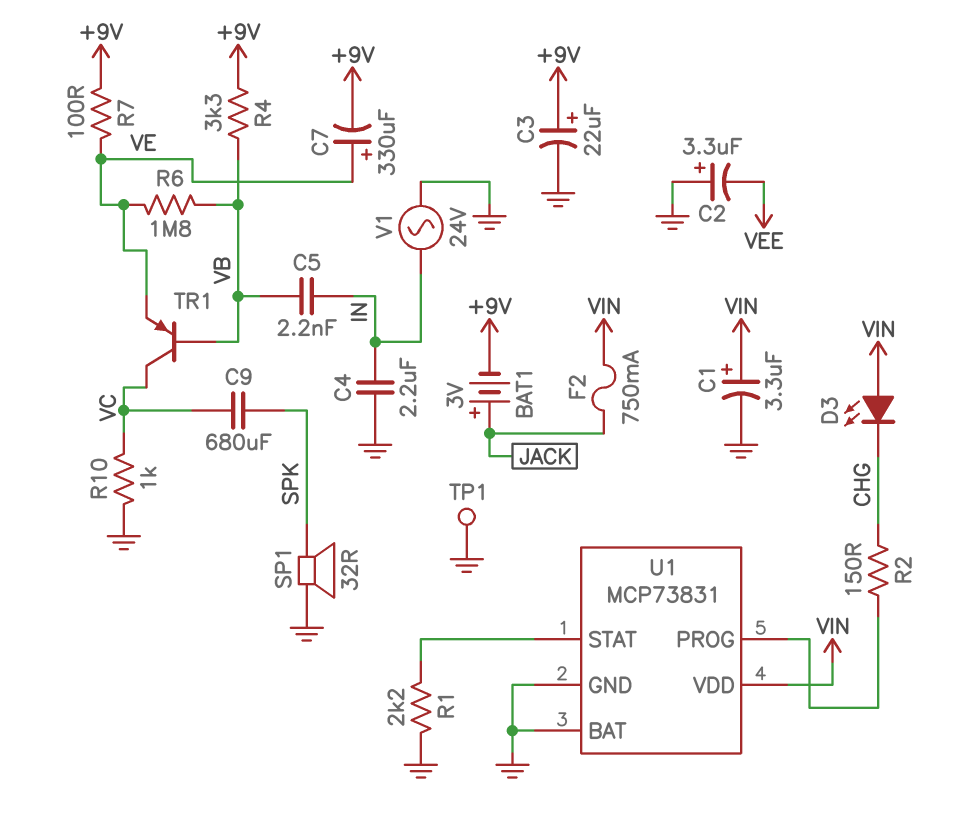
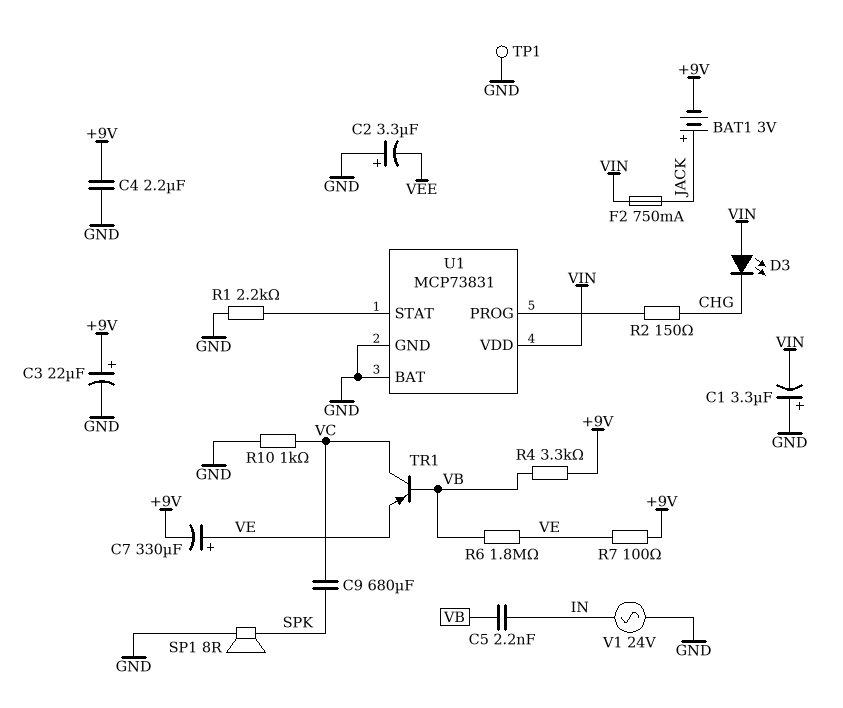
C1: 3.3uF (plus VIN, minus GND) -> 3.3uF (plus GND, minus VIN)
C4: 2.2uF (GND, IN) -> 2.2uF (+9V, GND)
SP1: speaker 32R (GND, SPK) -> speaker 8R (GND, SPK)

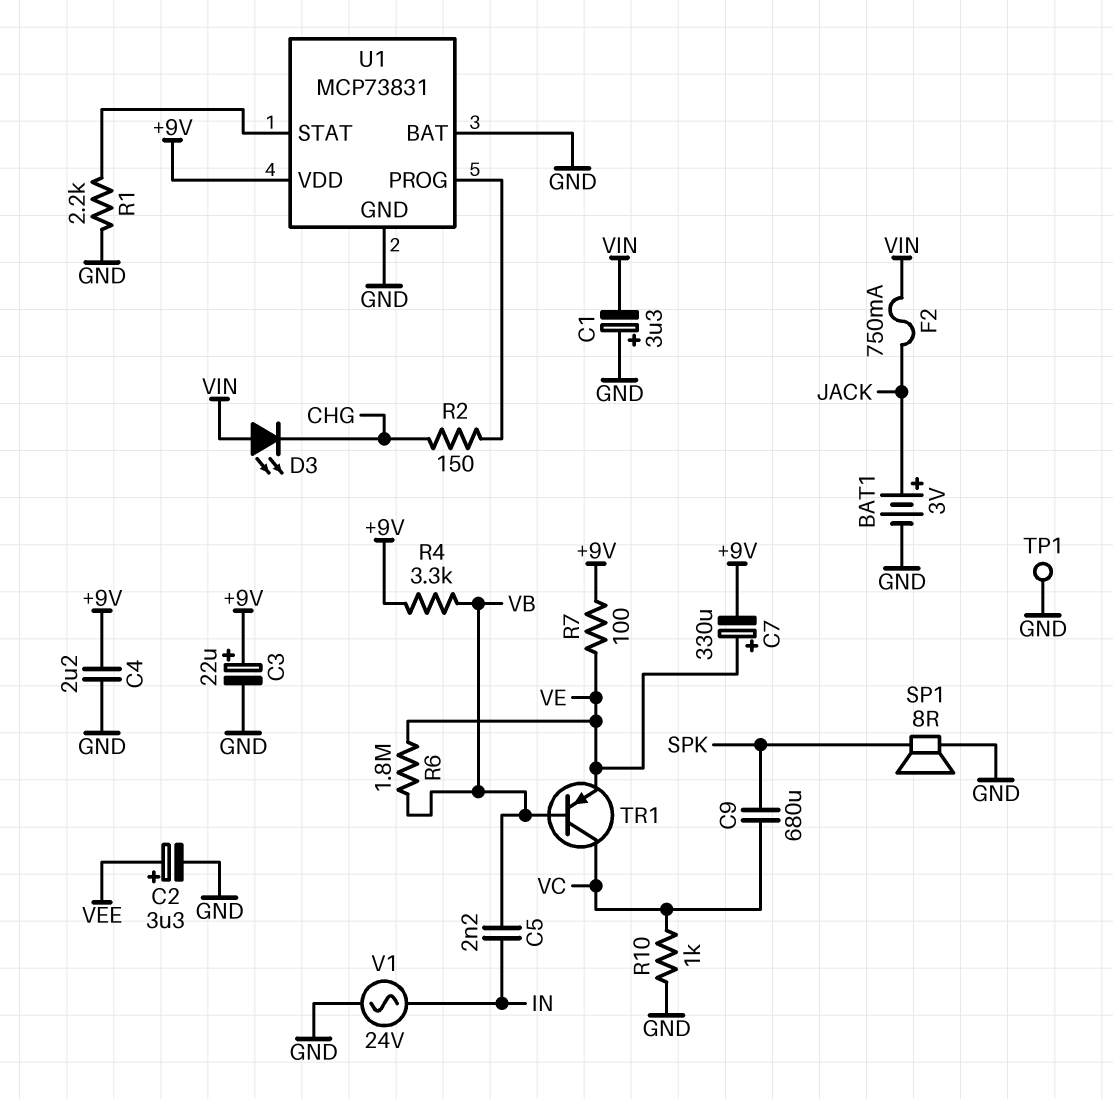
BAT1: 3V (plus JACK, minus +9V) -> 3V (plus JACK, minus GND)
C2: 3.3uF (plus GND, minus VEE) -> 3.3uF (plus VEE, minus GND)
U1 pin VDD: VIN -> +9V

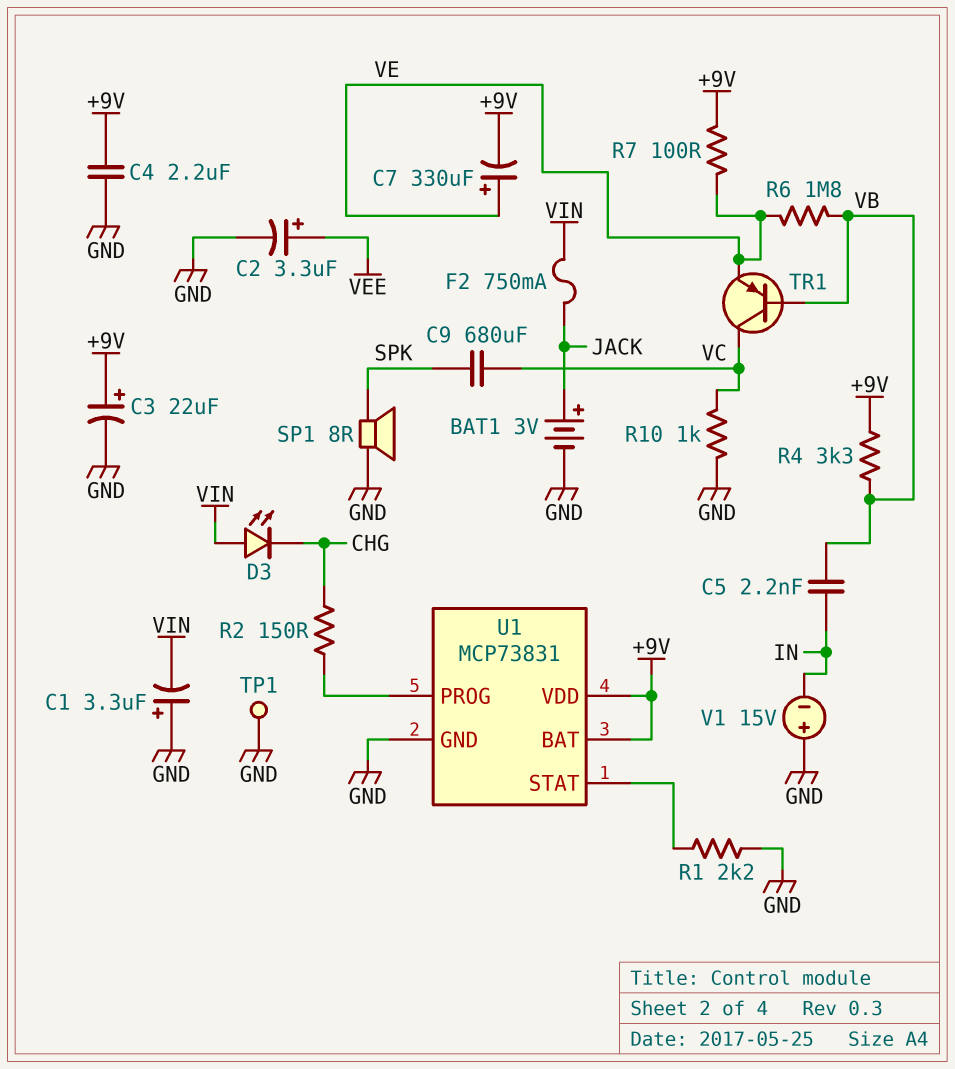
U1 pin BAT: GND -> +9V
V1: AC 24V (GND, IN) -> 15V (plus GND, minus IN)

